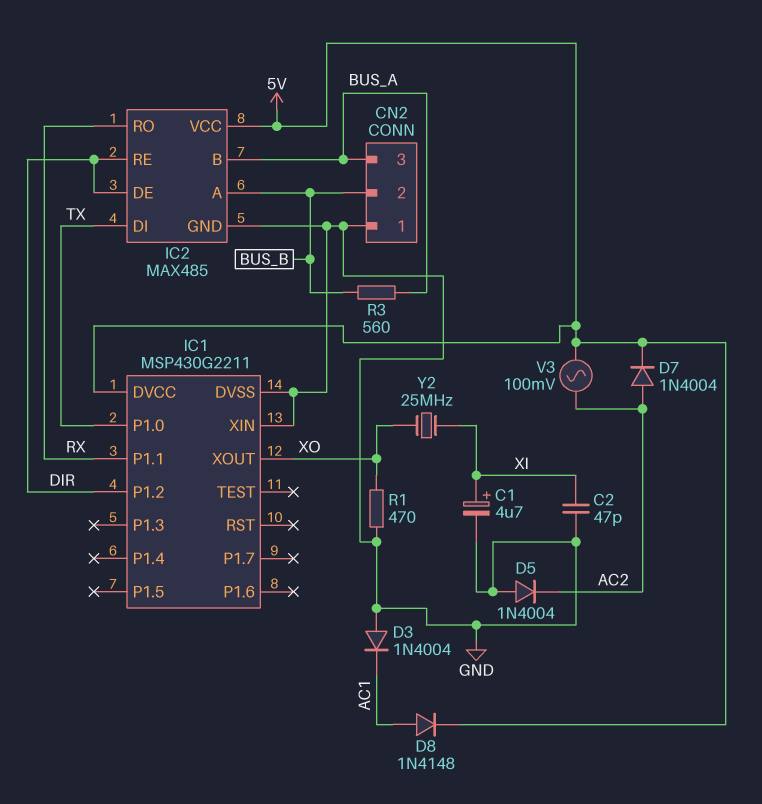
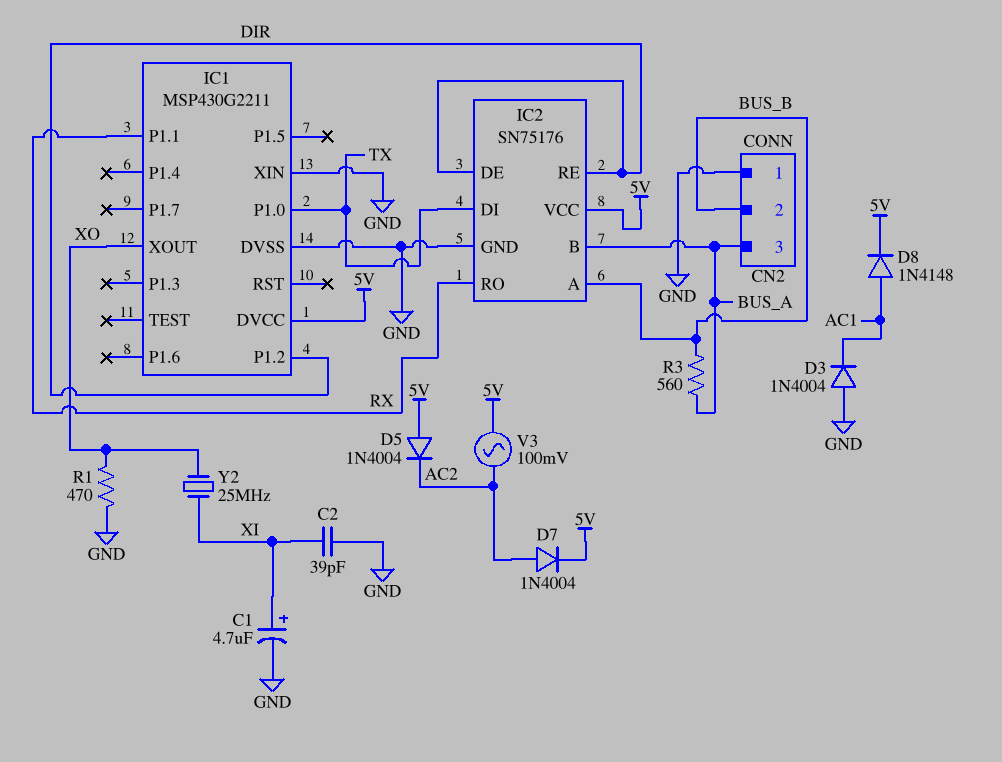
C2: 47pF (GND, XI) -> 39pF (GND, XI)
D5: diode 1N4004 (A GND, K AC2) -> diode 1N4004 (A 5V, K AC2)
IC2: MAX485 -> SN75176

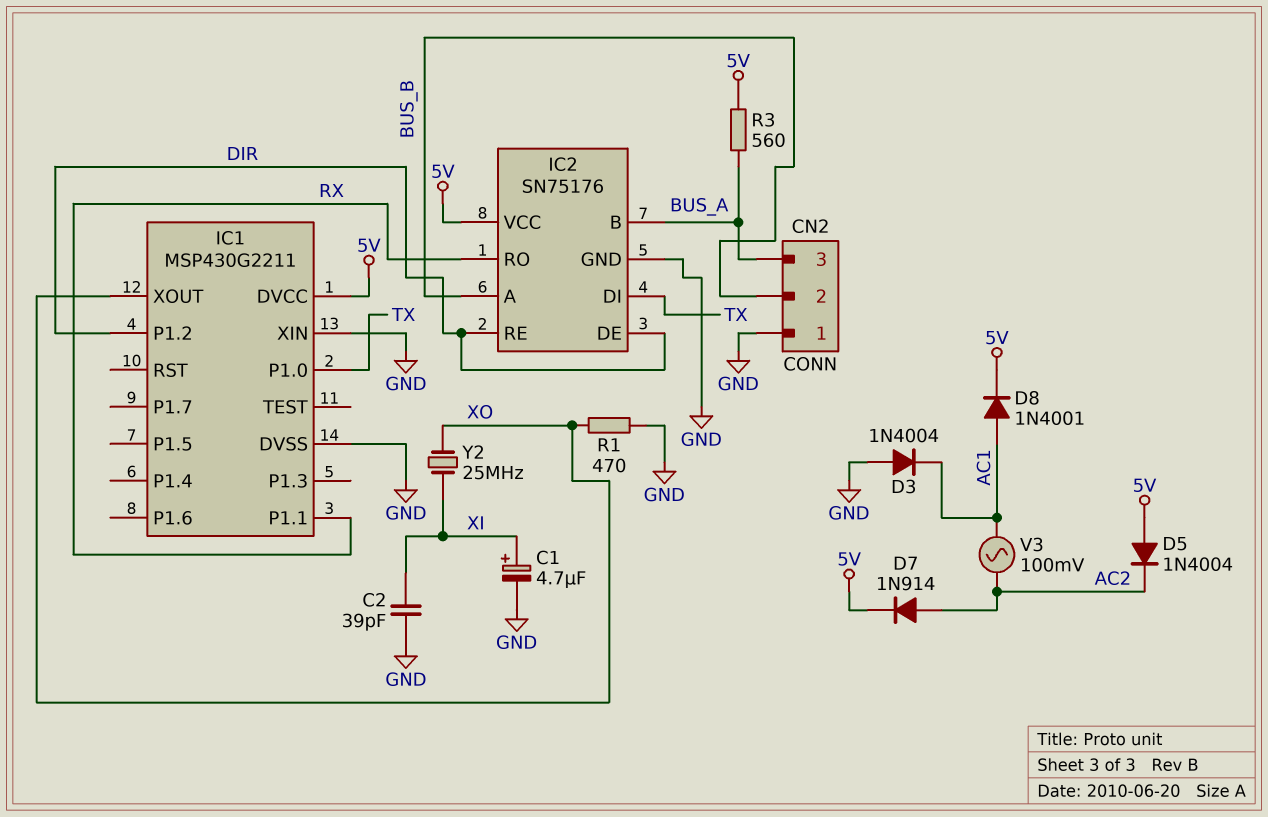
D7: diode 1N4004 (A AC2, K 5V) -> diode 1N914 (A AC2, K 5V)
D8: diode 1N4148 (A AC1, K 5V) -> diode 1N4001 (A AC1, K 5V)
R3: 560 (BUS_A, BUS_B) -> 560 (5V, BUS_A)
V3: AC 100mV (5V, AC2) -> AC 100mV (AC1, AC2)

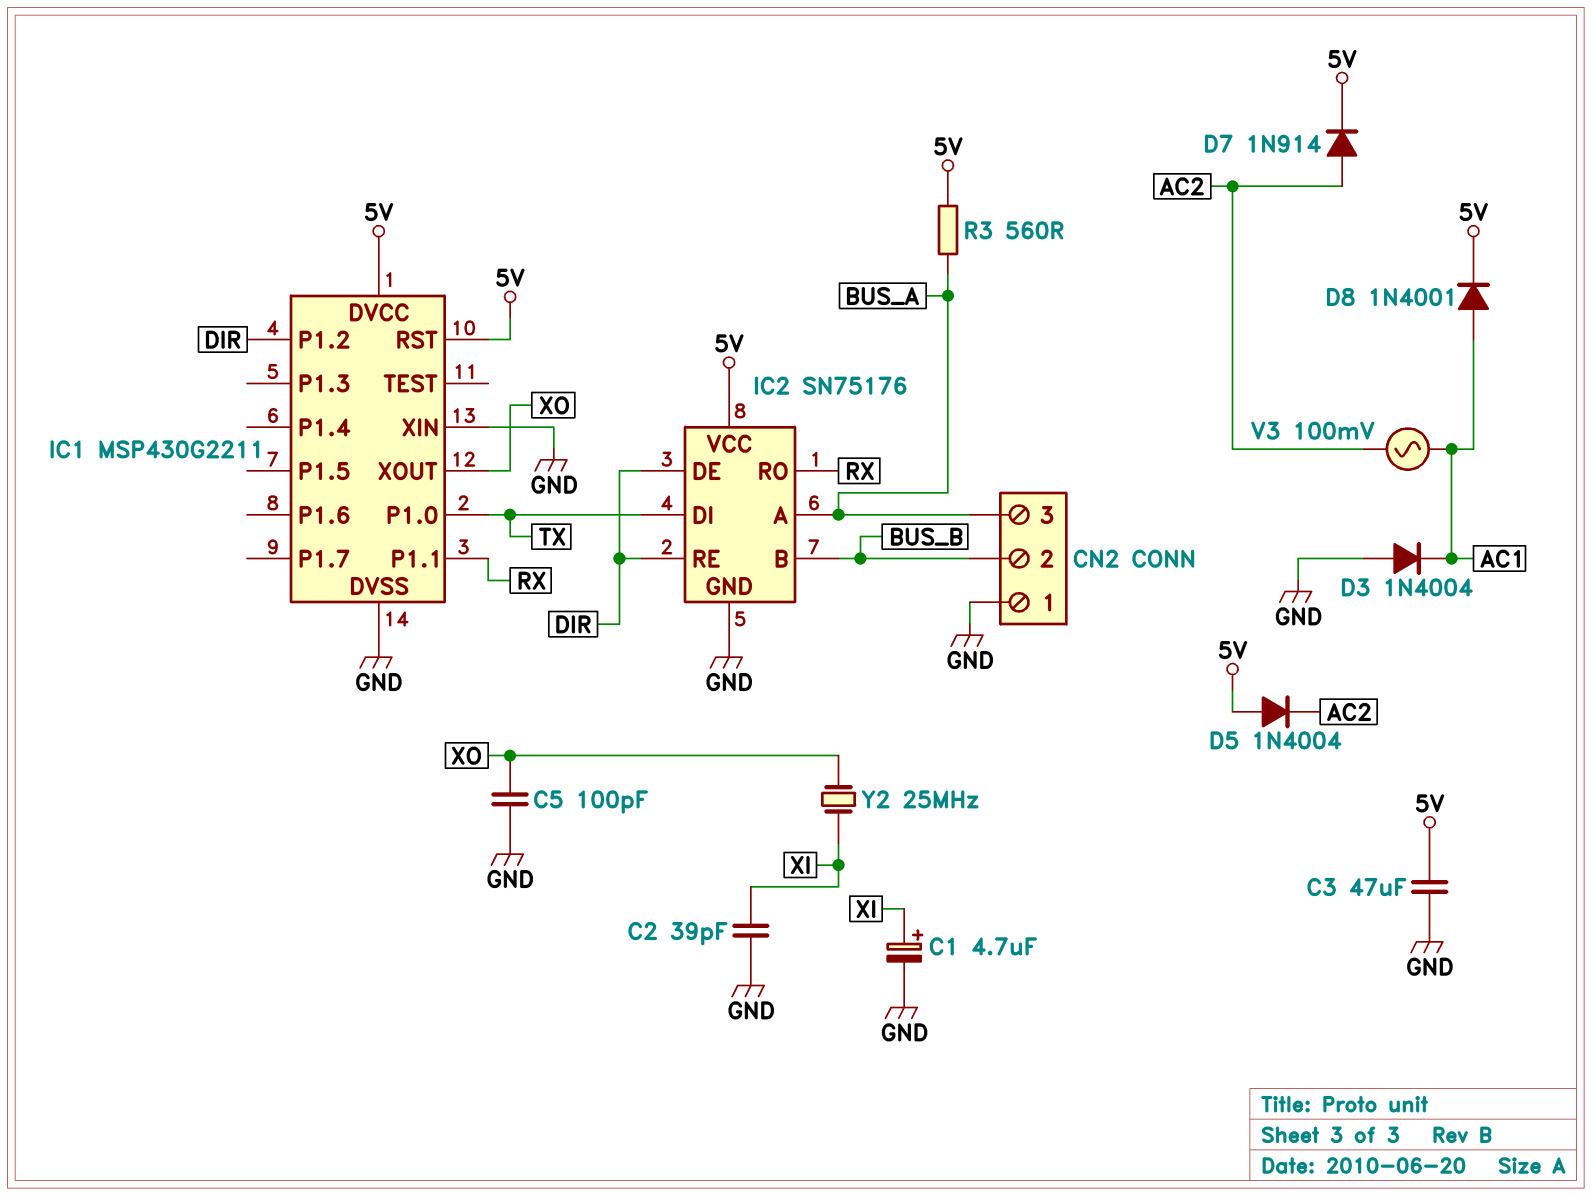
C3: none -> 47uF (5V, GND)
C5: none -> 100pF (GND, XO)
IC1 pin RST: none -> 5V
IC2 pin A: BUS_B -> BUS_A
IC2 pin B: BUS_A -> BUS_B
R1: 470 (GND, XO) -> none

